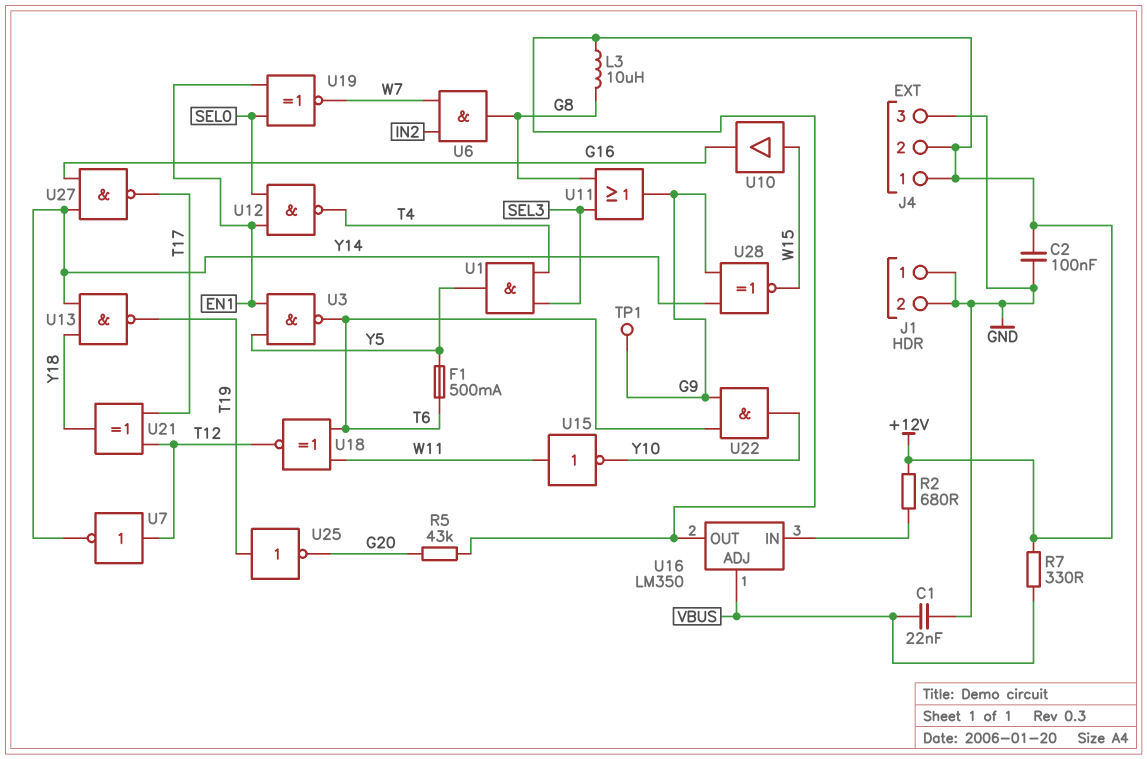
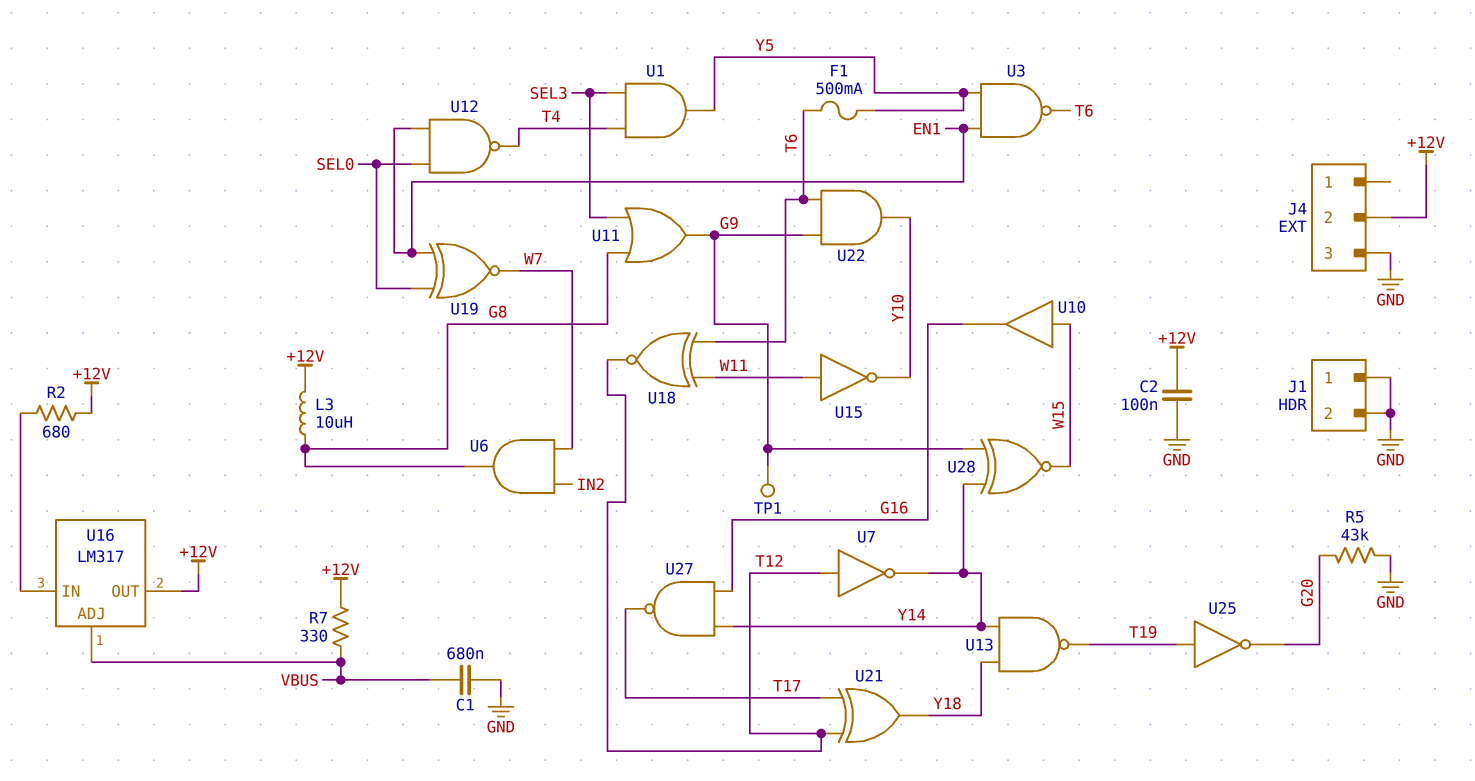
C1: 22nF (GND, VBUS) -> 680nF (GND, VBUS)
J4 pin 1: +12V -> none
R5: 43k (+12V, G20) -> 43k (G20, GND)
U16: LM350 -> LM317

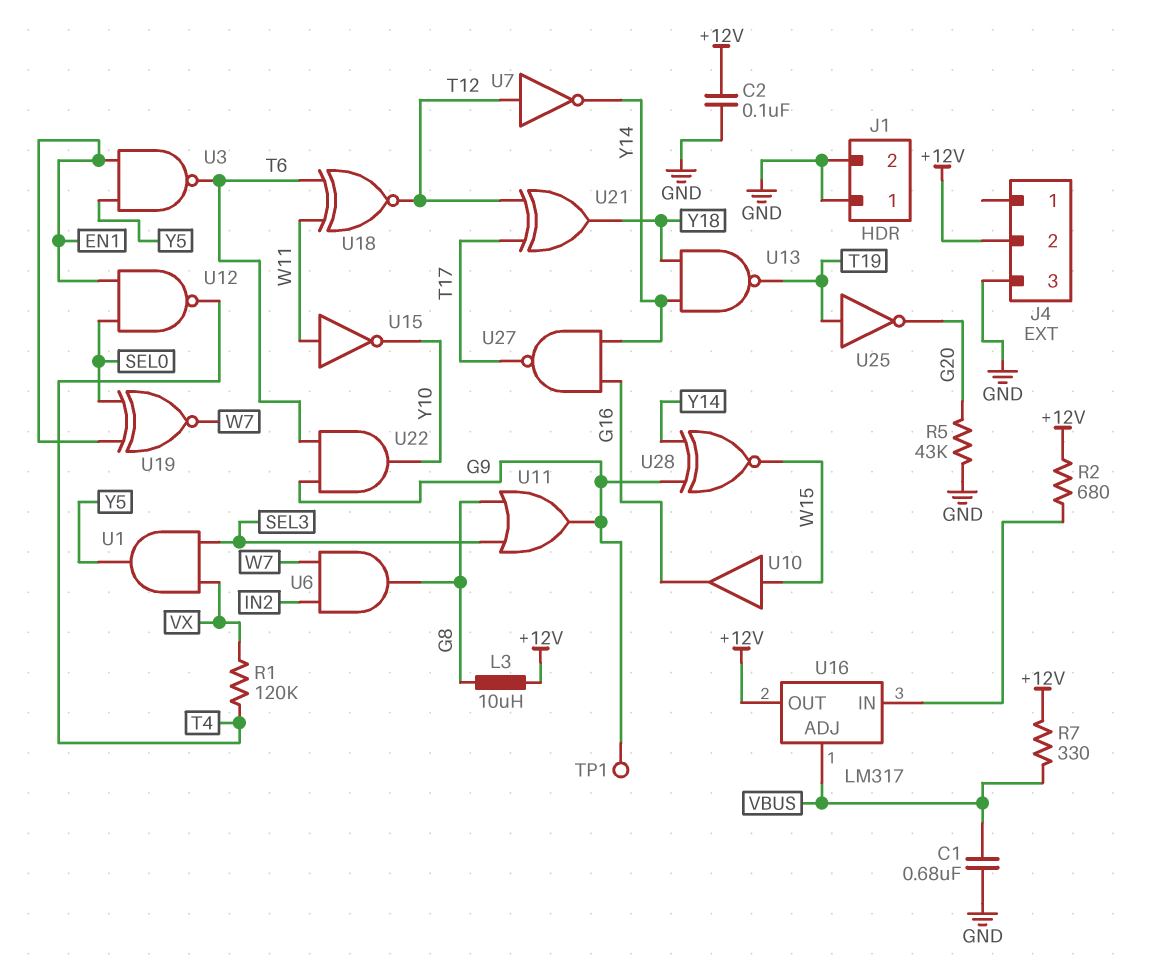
F1: 500mA (T6, Y5) -> none
R1: none -> 120k (T4, VX)
U1: AND (in SEL3, in T4, out Y5) -> AND (in SEL3, in VX, out Y5)

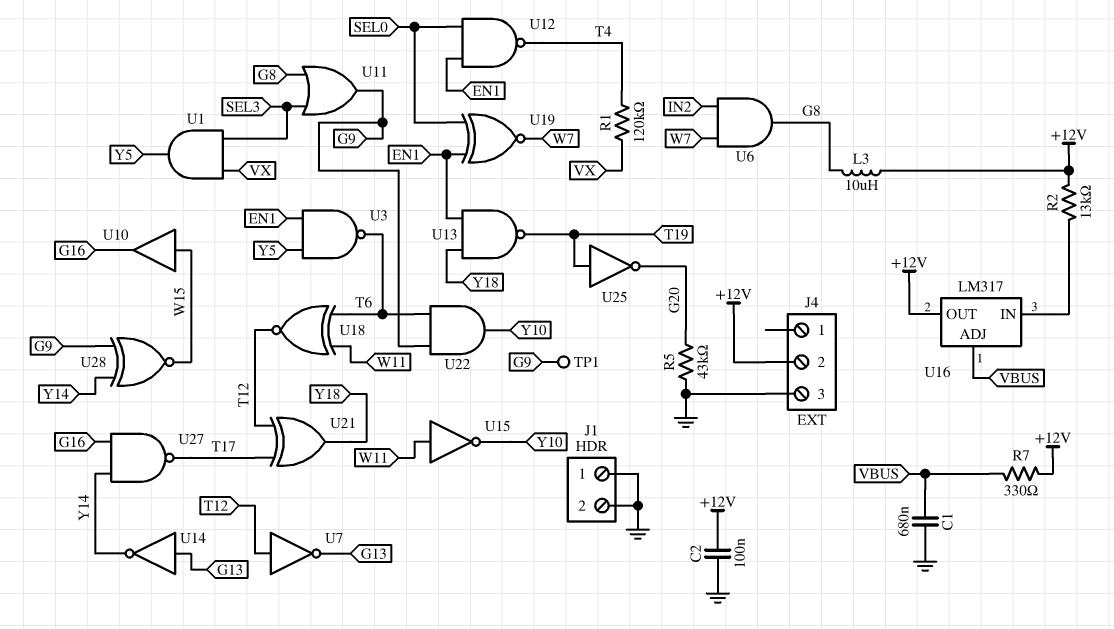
R2: 680 (+12V, U16/IN) -> 13k (+12V, U16/IN)
U7: NOT (in T12, out Y14) -> NOT (in T12, out G13)
U13: NAND (in Y14, in Y18, out T19) -> NAND (in EN1, in Y18, out T19)
U14: none -> NOT (in G13, out Y14)

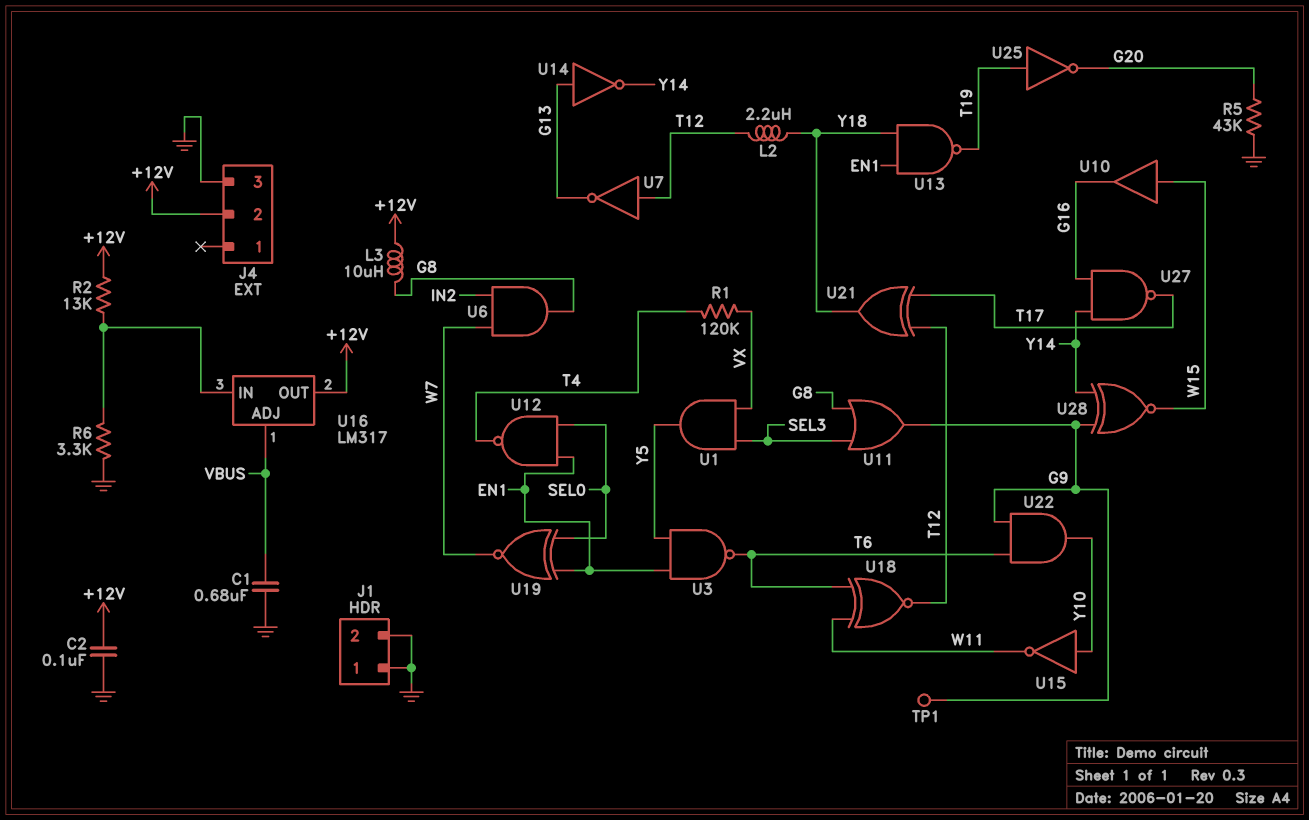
L2: none -> 2.2uH (T12, Y18)
R6: none -> 3.3k (GND, U16/IN)
R7: 330 (+12V, VBUS) -> none
U15: NOT (in W11, out Y10) -> NOT (in Y10, out W11)

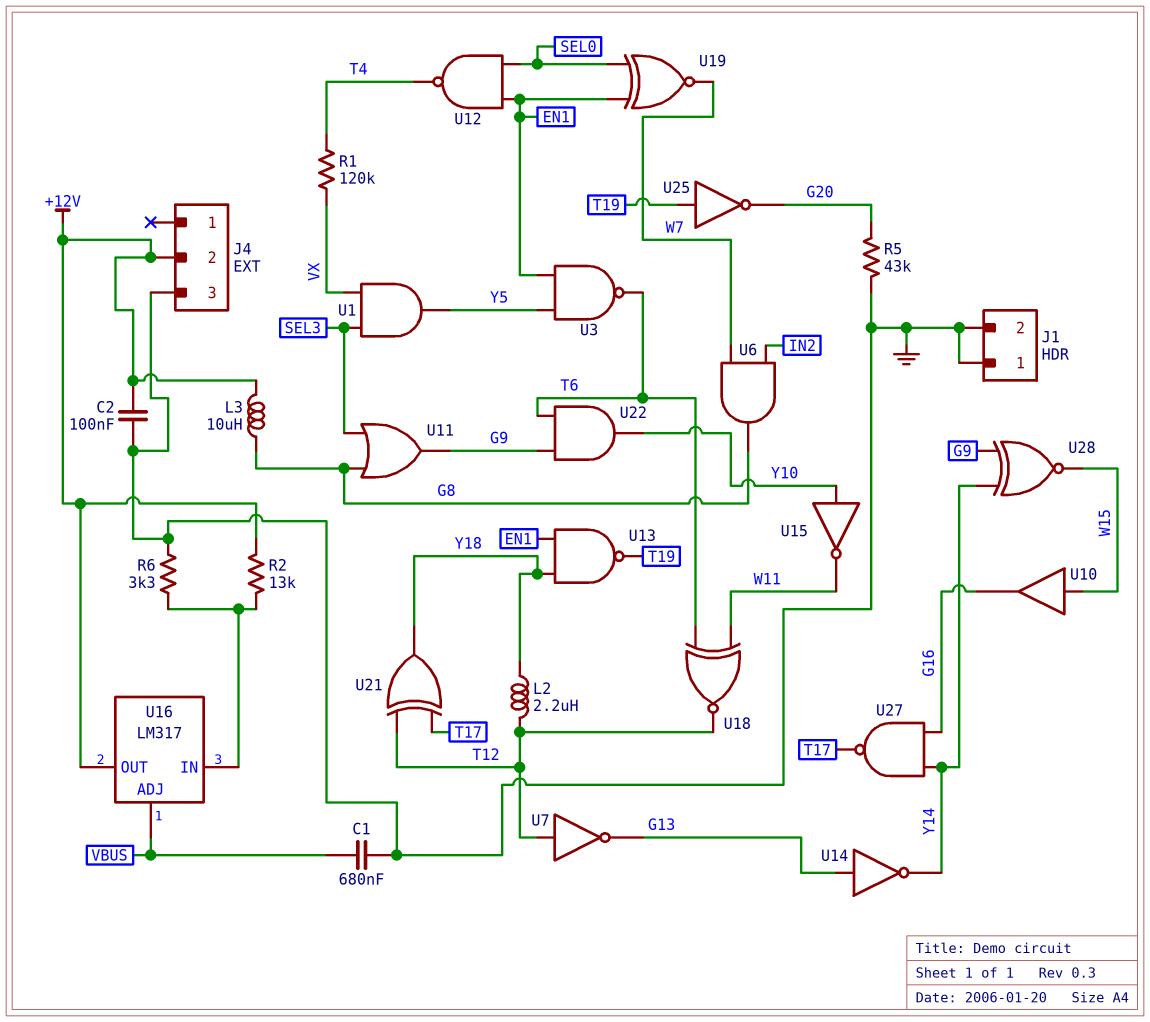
TP1: test point (G9) -> none

